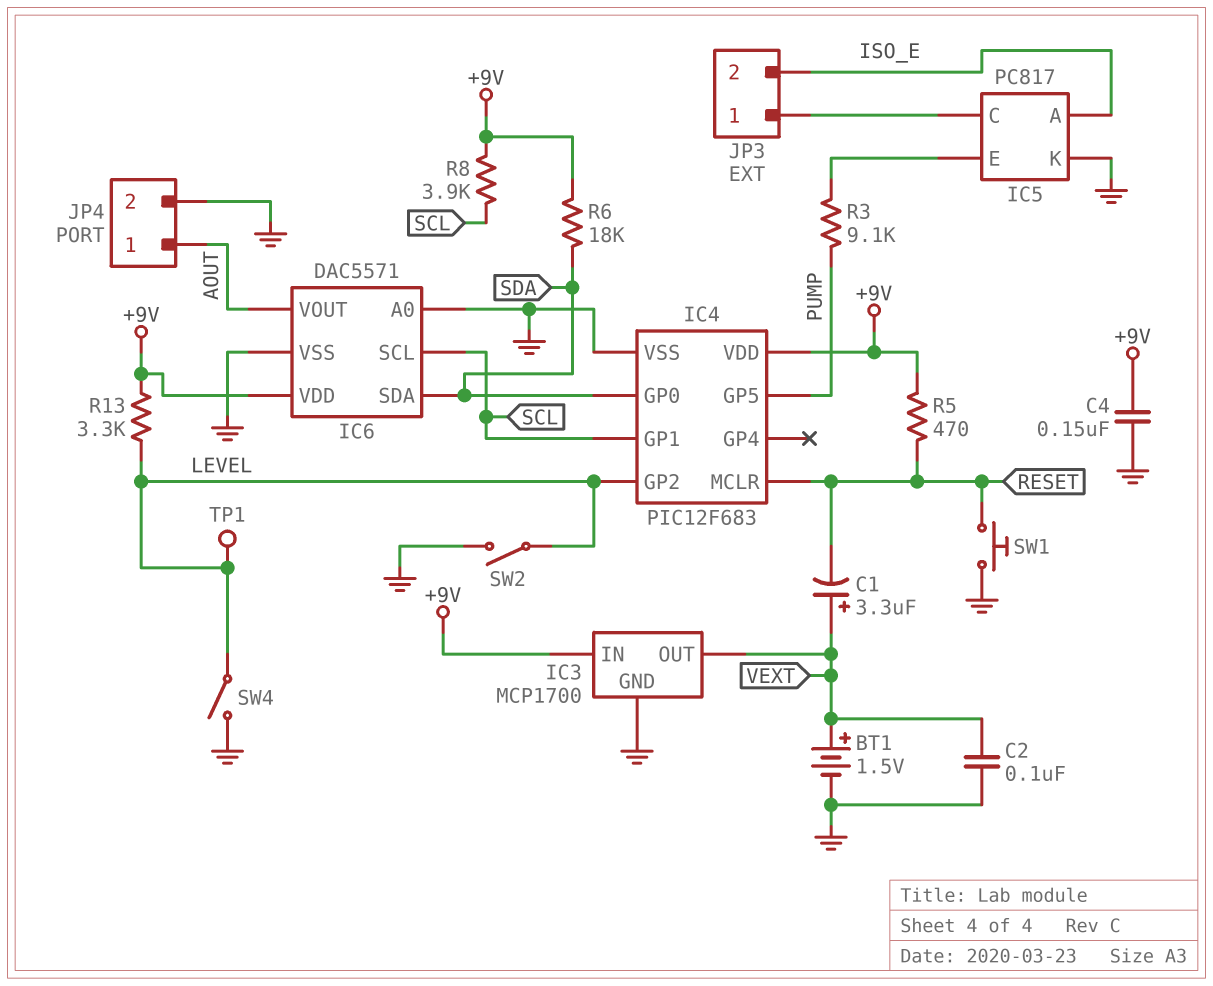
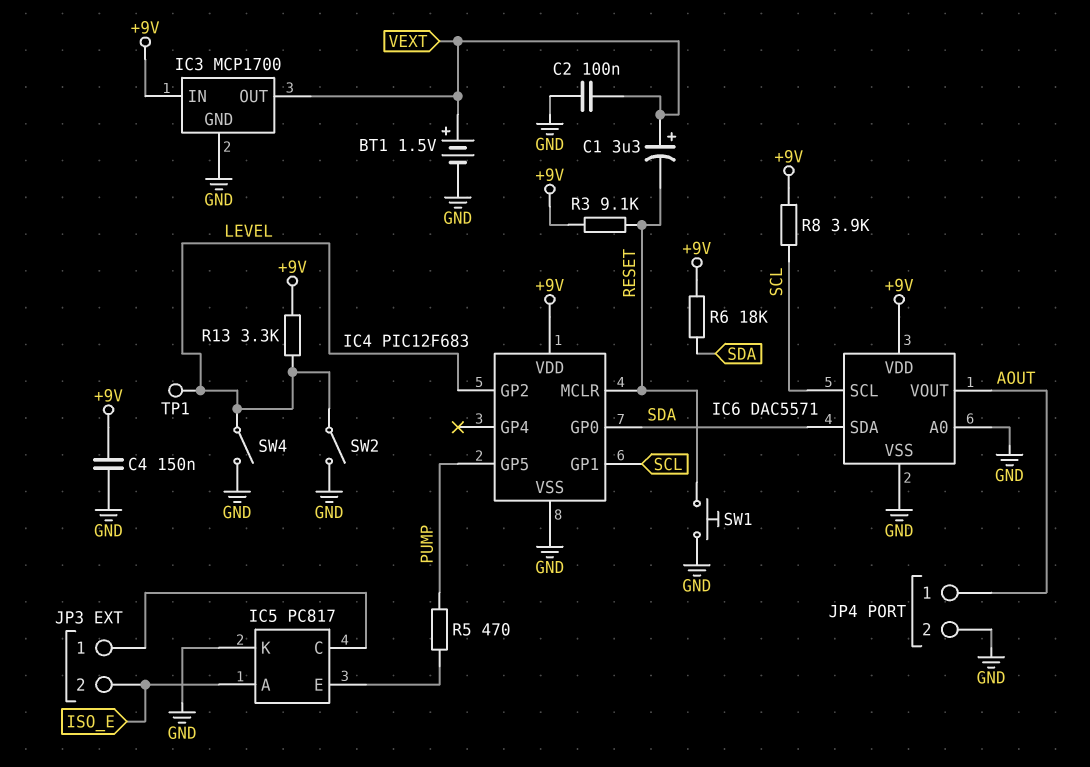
R3: 9.1k (IC5/E, PUMP) -> 9.1k (+9V, RESET)
R5: 470 (+9V, RESET) -> 470 (IC5/E, PUMP)

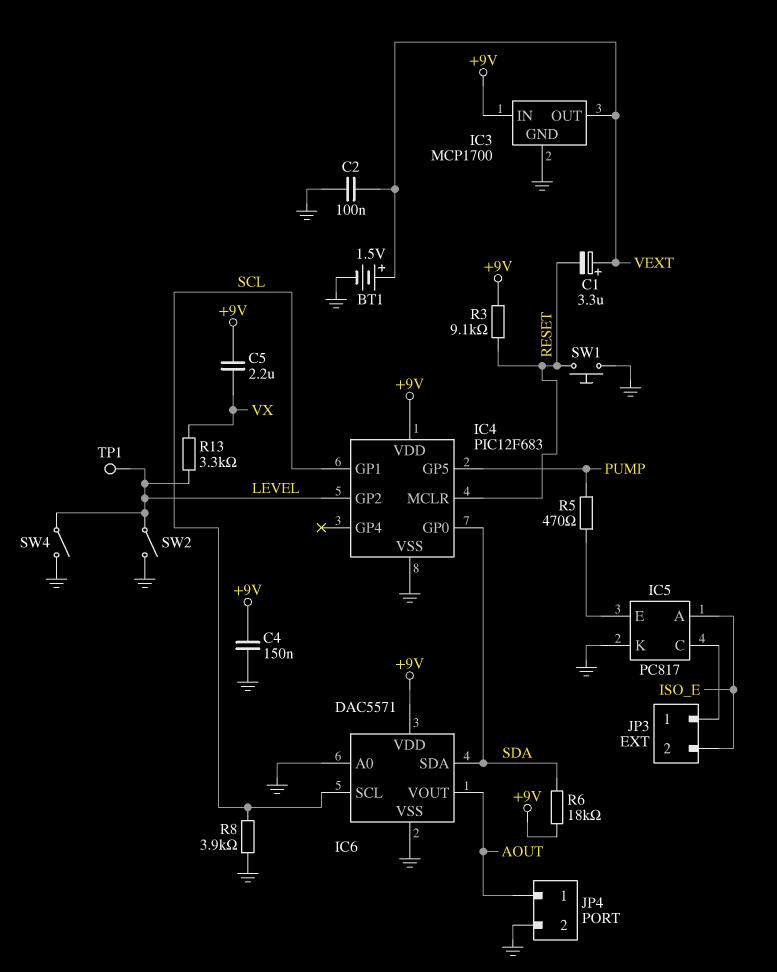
C5: none -> 2.2uF (+9V, VX)
R8: 3.9k (+9V, SCL) -> 3.9k (GND, SCL)
R13: 3.3k (+9V, LEVEL) -> 3.3k (LEVEL, VX)

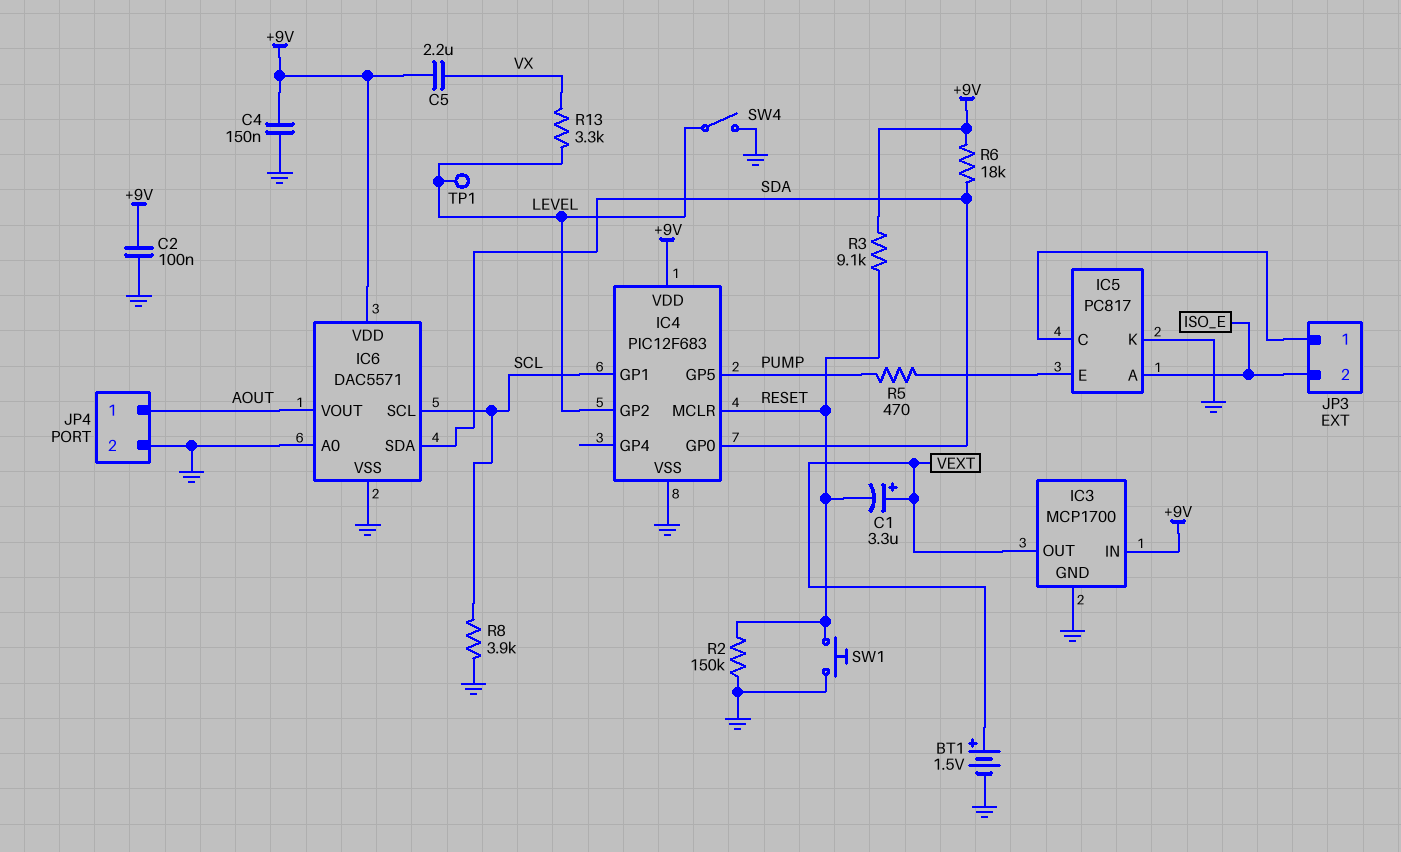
C2: 100nF (GND, VEXT) -> 100nF (+9V, GND)
R2: none -> 150k (GND, RESET)
SW2: switch (GND, LEVEL) -> none

